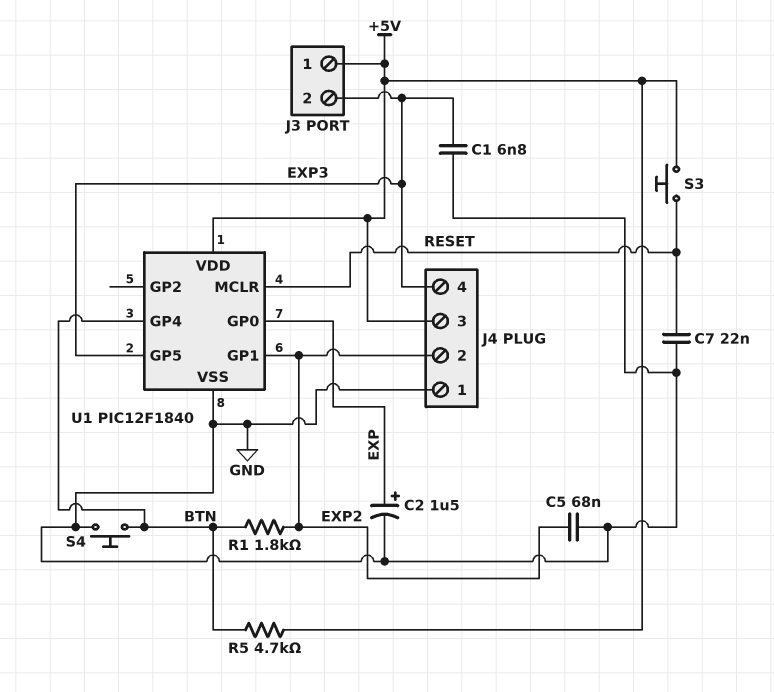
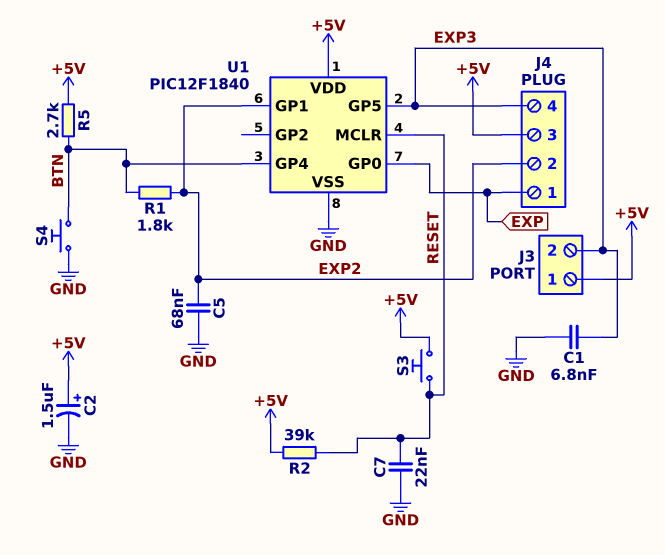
C2: 1.5uF (plus EXP, minus GND) -> 1.5uF (plus +5V, minus GND)
J4 pin 1: GND -> EXP
R2: none -> 39k (+5V, RESET)
R5: 4.7k (+5V, BTN) -> 2.7k (+5V, BTN)

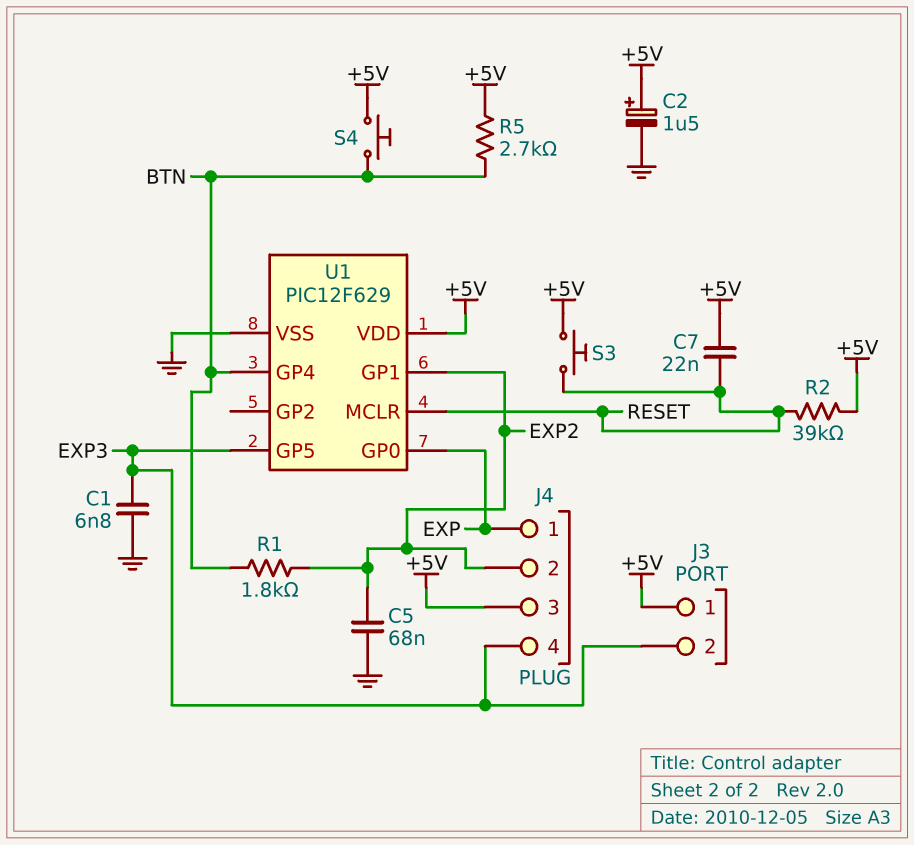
C7: 22nF (GND, RESET) -> 22nF (+5V, RESET)
S4: button (BTN, GND) -> button (+5V, BTN)
U1: PIC12F1840 -> PIC12F629

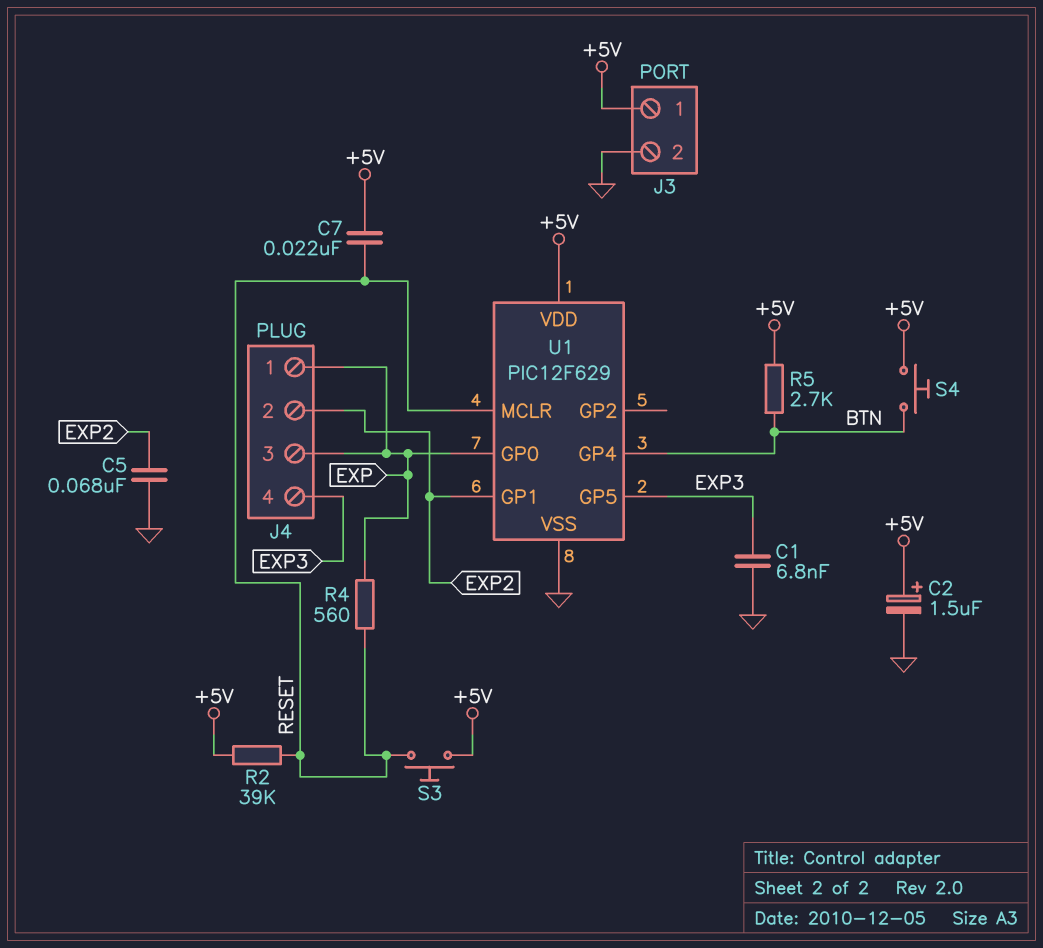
J3 pin 2: EXP3 -> GND
J4 pin 3: +5V -> EXP
R1: 1.8k (BTN, EXP2) -> none
R4: none -> 560 (EXP, RESET)

